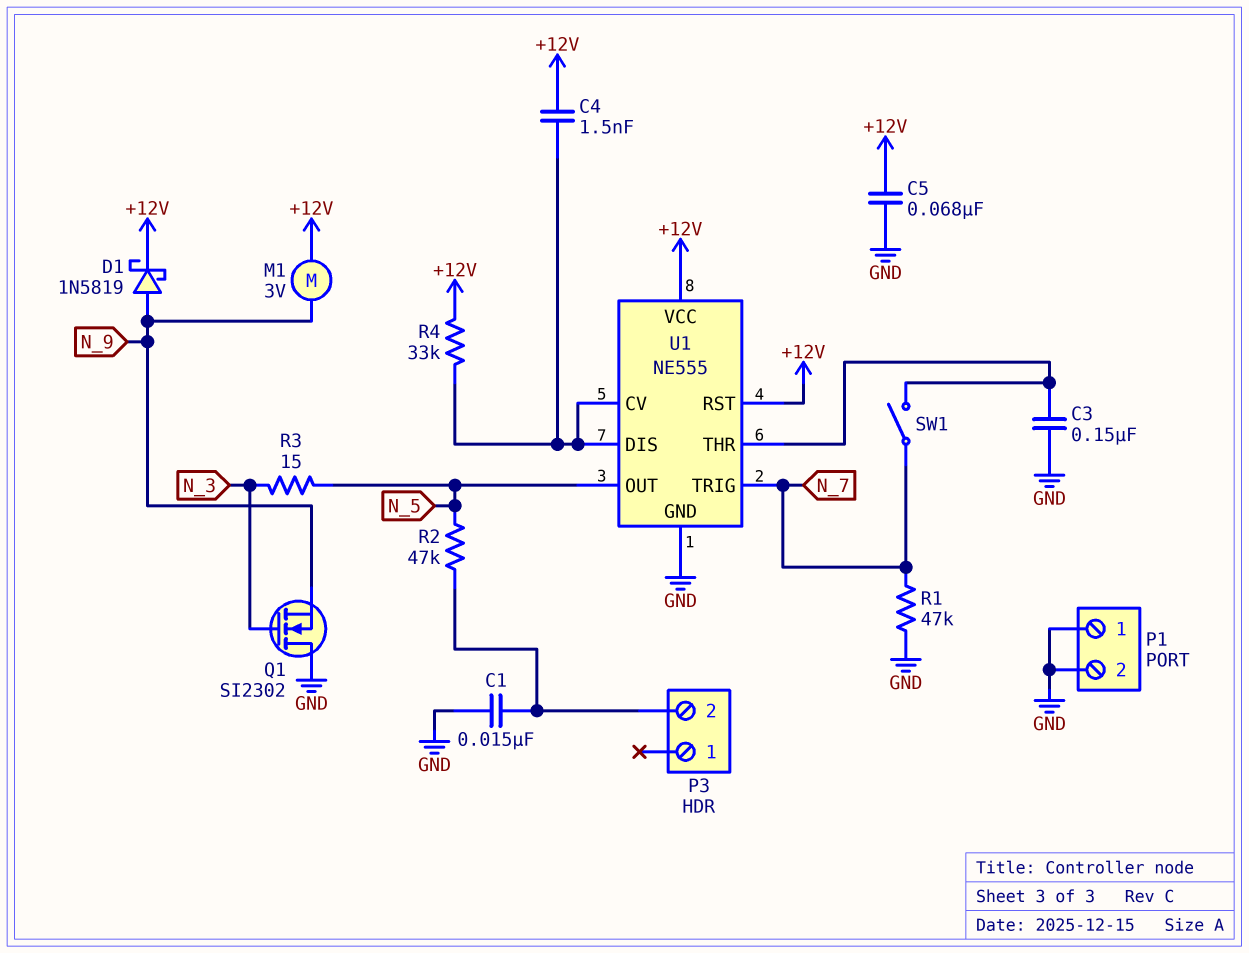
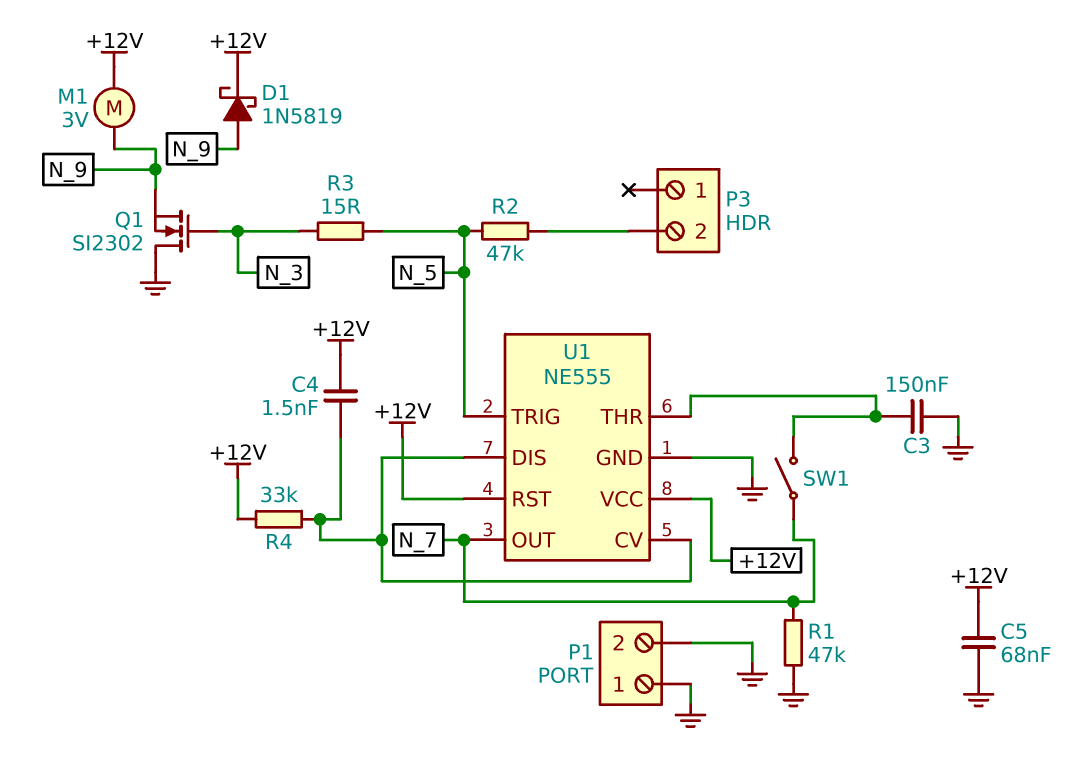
C1: 15nF (GND, P3/2) -> none
U1 pin OUT: N_5 -> N_7
U1 pin TRIG: N_7 -> N_5

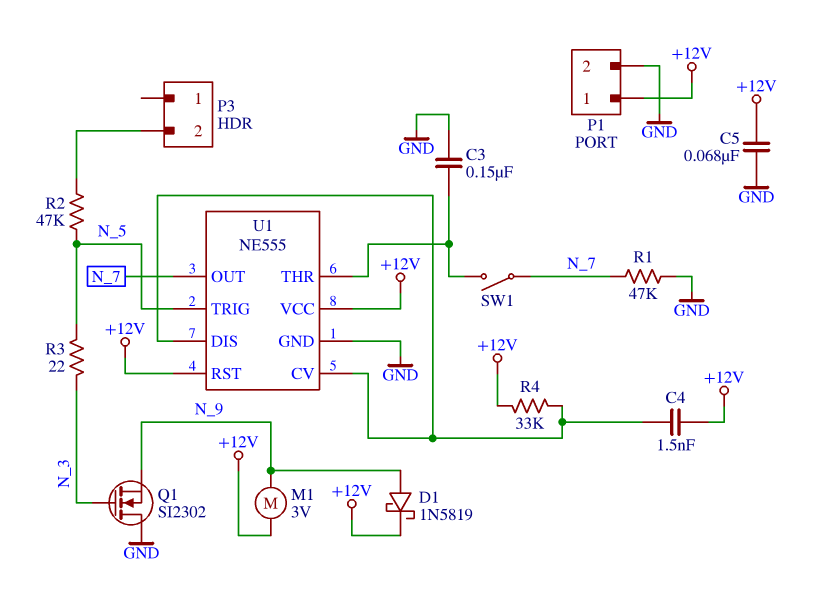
P1 pin 1: GND -> +12V
R3: 15 (N_3, N_5) -> 22 (N_3, N_5)

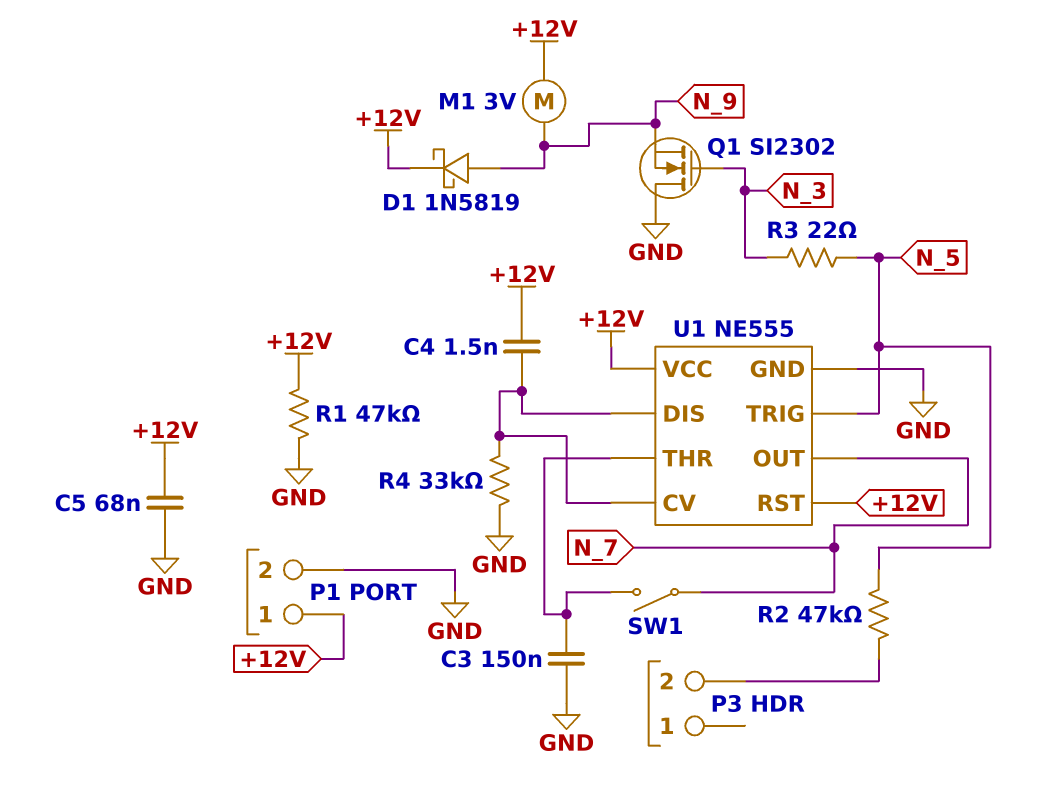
R1: 47k (GND, N_7) -> 47k (+12V, GND)
R4: 33k (+12V, U1/CV) -> 33k (GND, U1/CV)

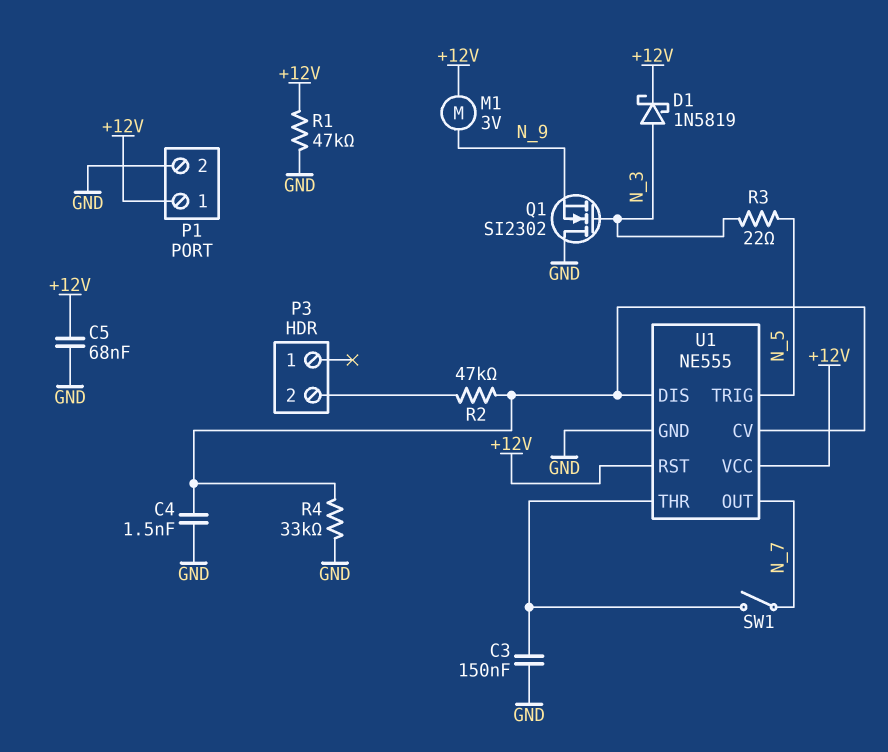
C4: 1.5nF (+12V, U1/CV) -> 1.5nF (GND, U1/CV)
D1: schottky 1N5819 (A N_9, K +12V) -> schottky 1N5819 (A N_3, K +12V)
R2: 47k (N_5, P3/2) -> 47k (P3/2, U1/CV)

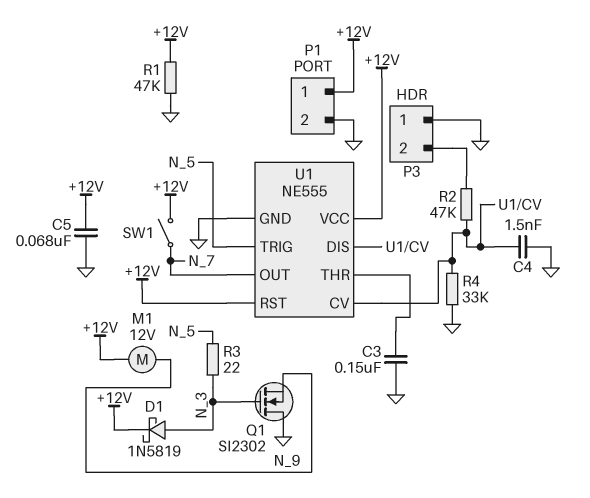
M1: motor 3V (+12V, N_9) -> motor 12V (+12V, N_9)
P3 pin 1: none -> GND
SW1: switch (N_7, U1/THR) -> switch (+12V, N_7)

